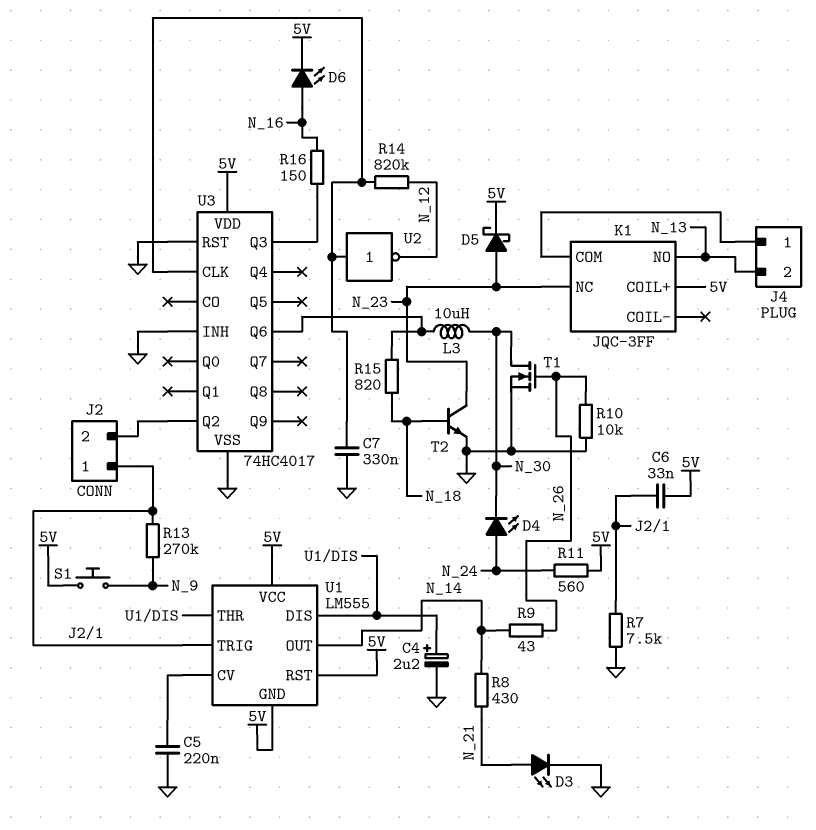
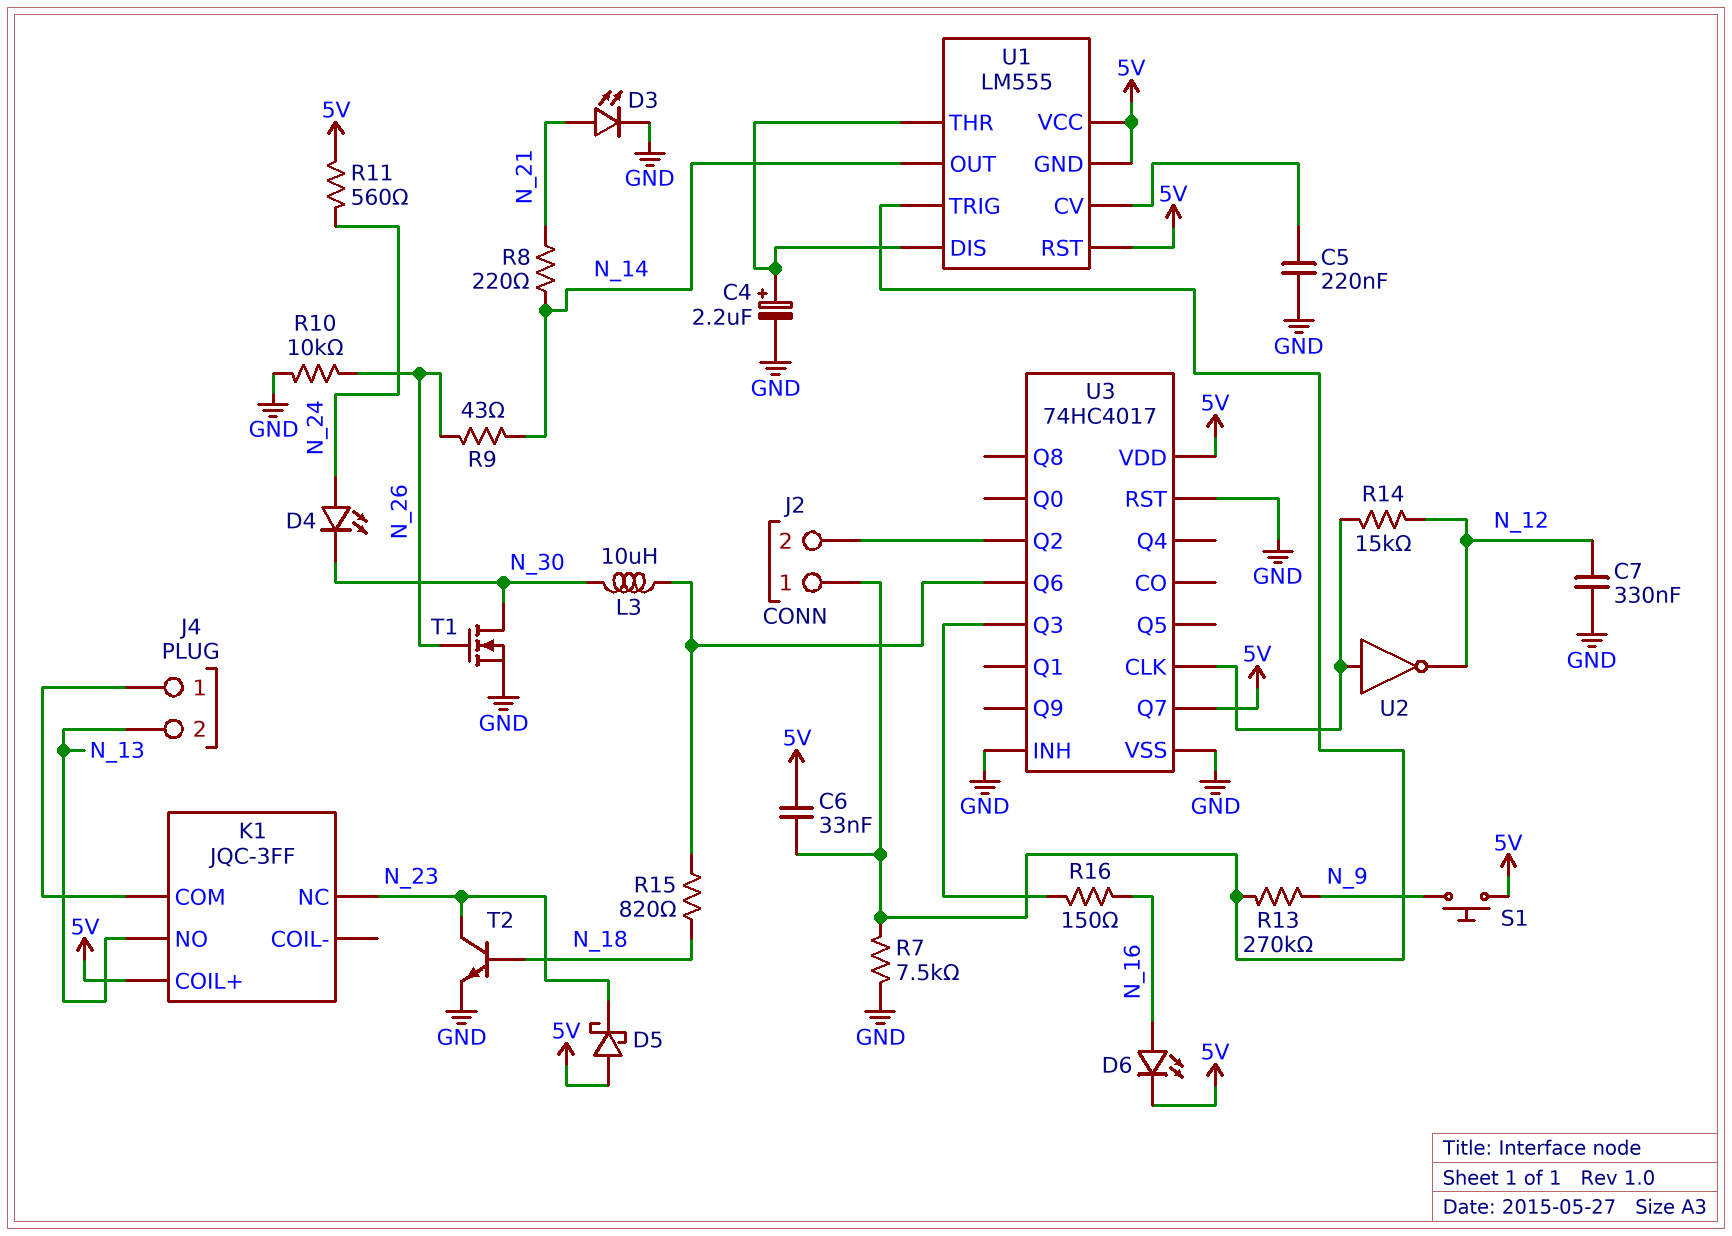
C7: 330nF (GND, U3/CLK) -> 330nF (GND, N_12)
D5: schottky (A N_23, K 5V) -> schottky (A 5V, K N_23)
R8: 430 (N_14, N_21) -> 220 (N_14, N_21)
R14: 820k (N_12, U3/CLK) -> 15k (N_12, U3/CLK)
U3 pin Q7: none -> 5V

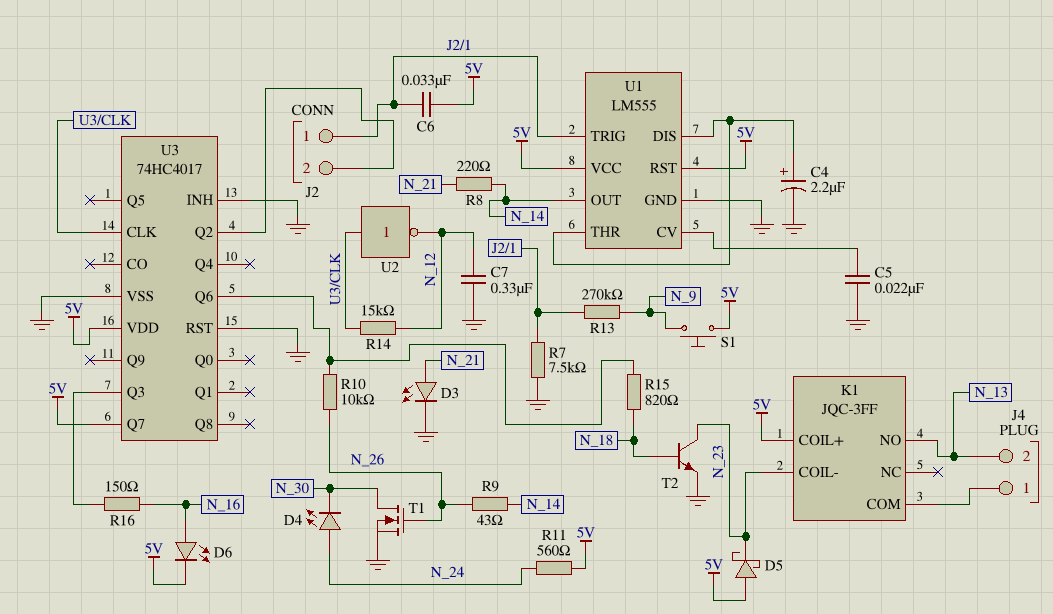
C5: 220nF (GND, U1/CV) -> 22nF (GND, U1/CV)
K1 pin COIL-: none -> N_23
K1 pin NC: N_23 -> none
L3: 10uH (N_30, U3/Q6) -> none
R10: 10k (GND, N_26) -> 10k (N_26, U3/Q6)
U1 pin GND: 5V -> GND

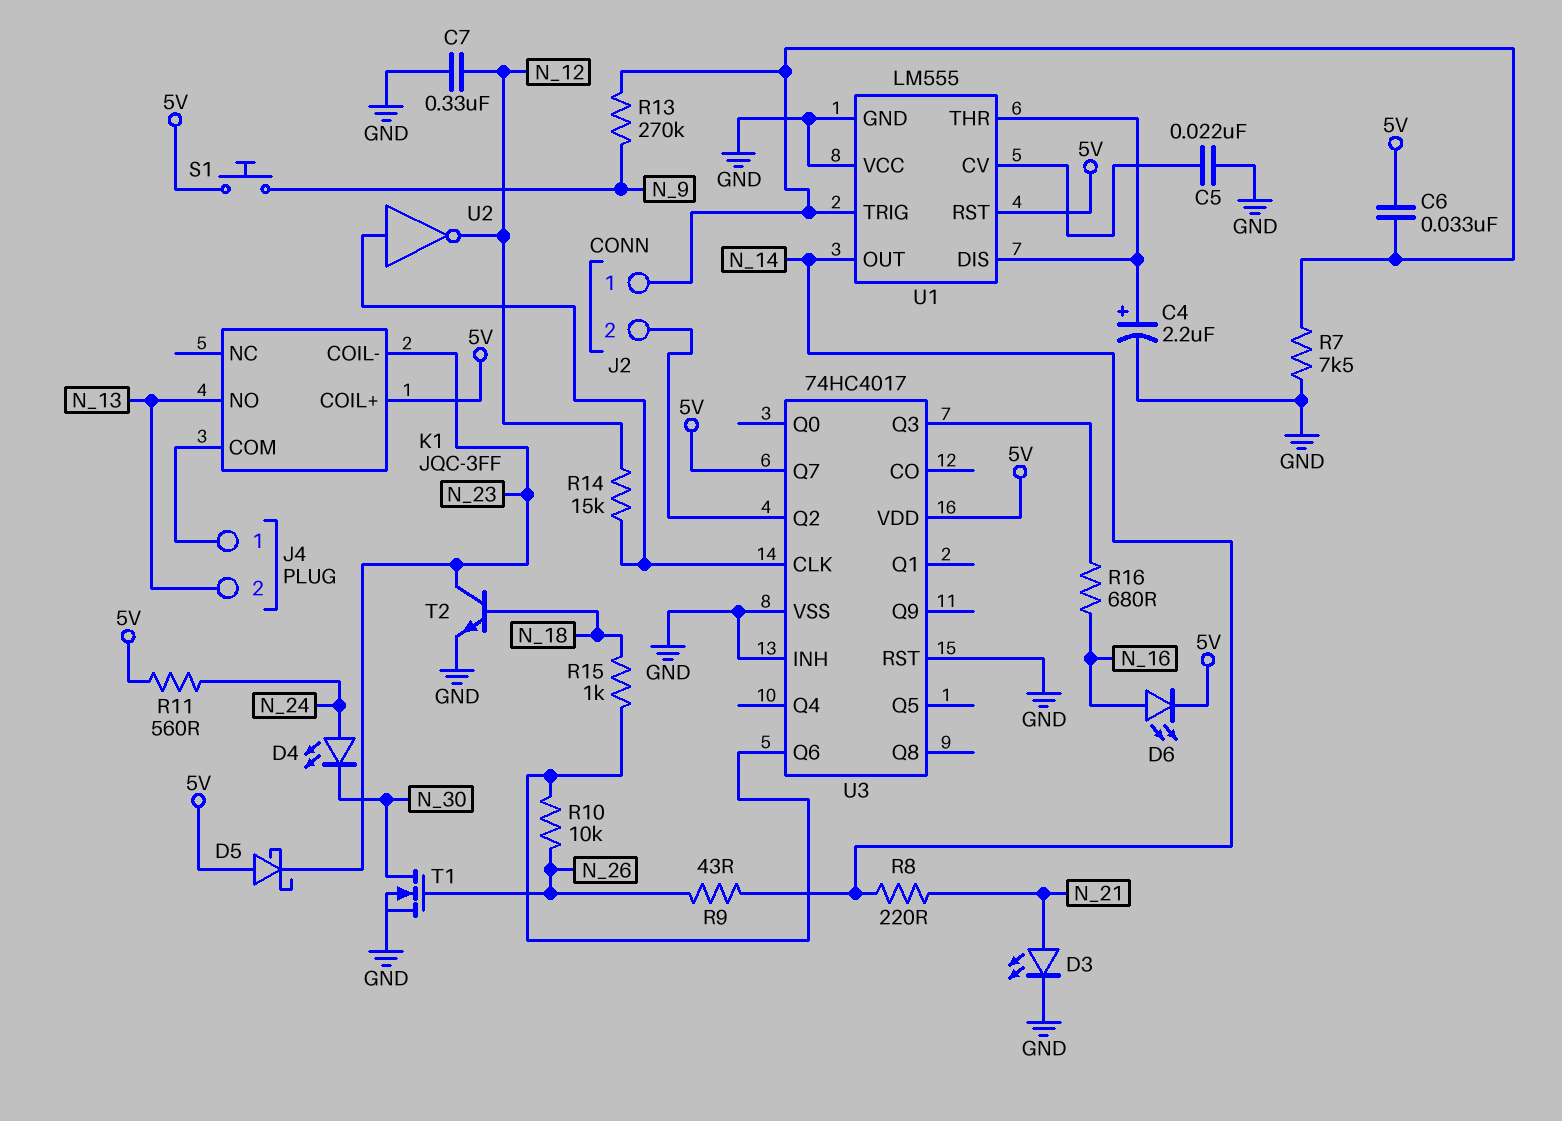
R15: 820 (N_18, U3/Q6) -> 1k (N_18, U3/Q6)
R16: 150 (N_16, U3/Q3) -> 680 (N_16, U3/Q3)
U1 pin VCC: 5V -> GND

